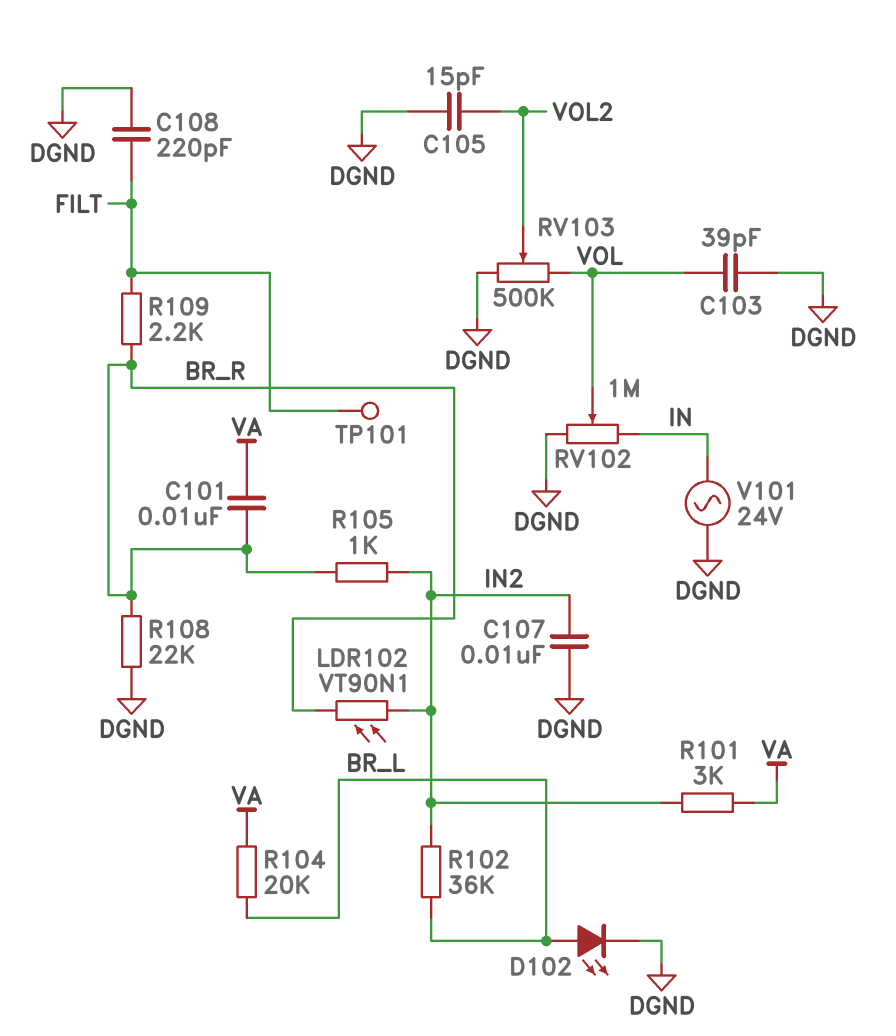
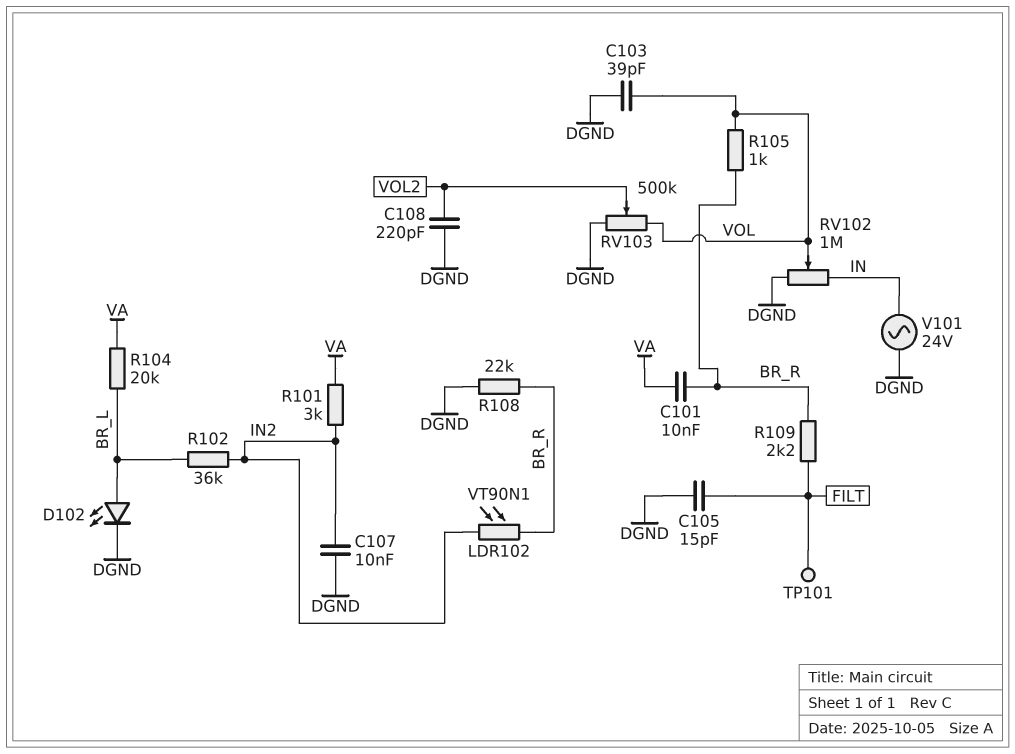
C105: 15pF (DGND, VOL2) -> 15pF (DGND, FILT)
C108: 220pF (DGND, FILT) -> 220pF (DGND, VOL2)
R105: 1k (BR_R, IN2) -> 1k (BR_R, VOL)

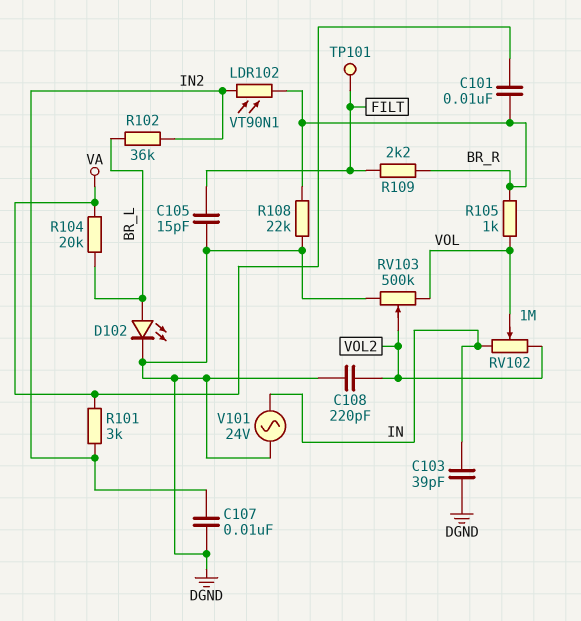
C103: 39pF (DGND, VOL) -> 39pF (DGND, IN)
RV102: 1M (DGND, IN, wiper VOL) -> 1M (IN, VOL2, wiper VOL)

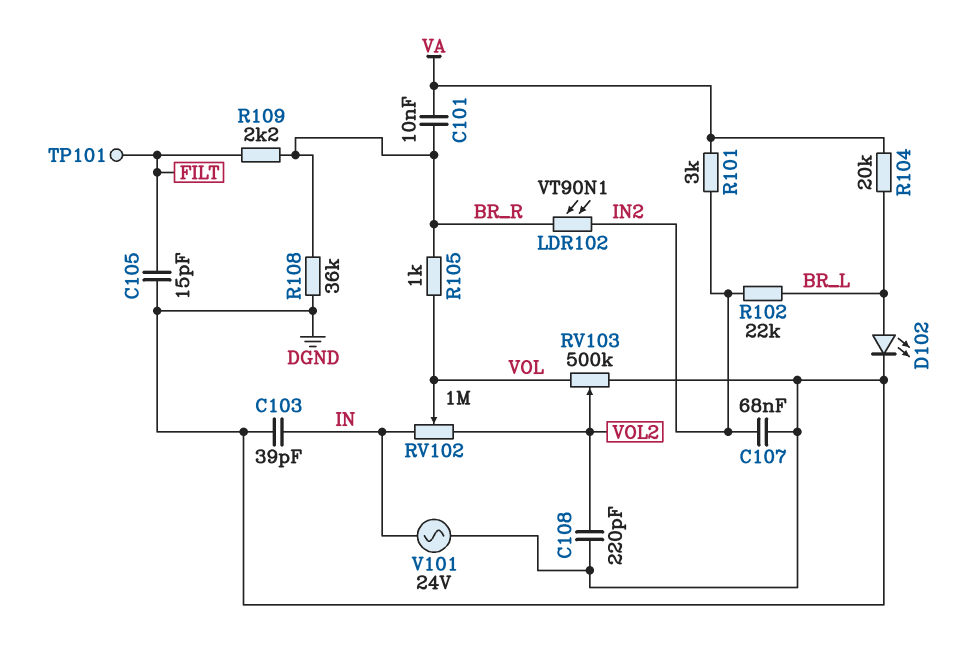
C107: 10nF (DGND, IN2) -> 68nF (DGND, IN2)
R102: 36k (BR_L, IN2) -> 22k (BR_L, IN2)
R108: 22k (BR_R, DGND) -> 36k (BR_R, DGND)

